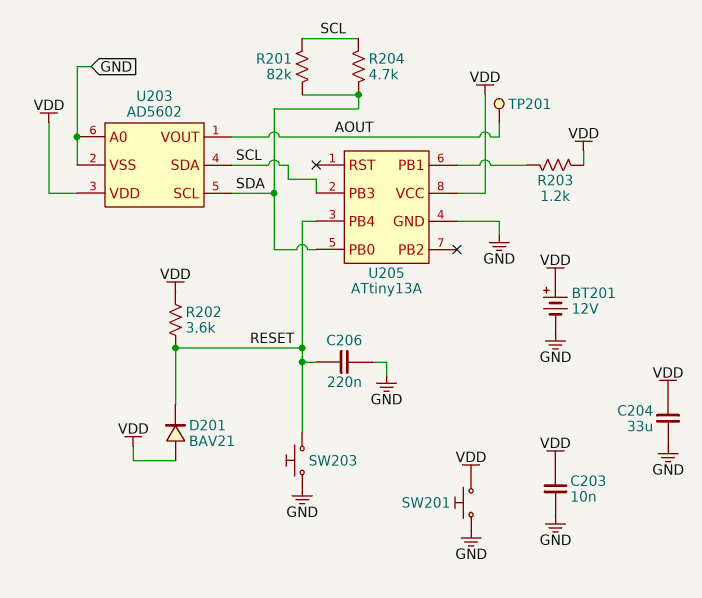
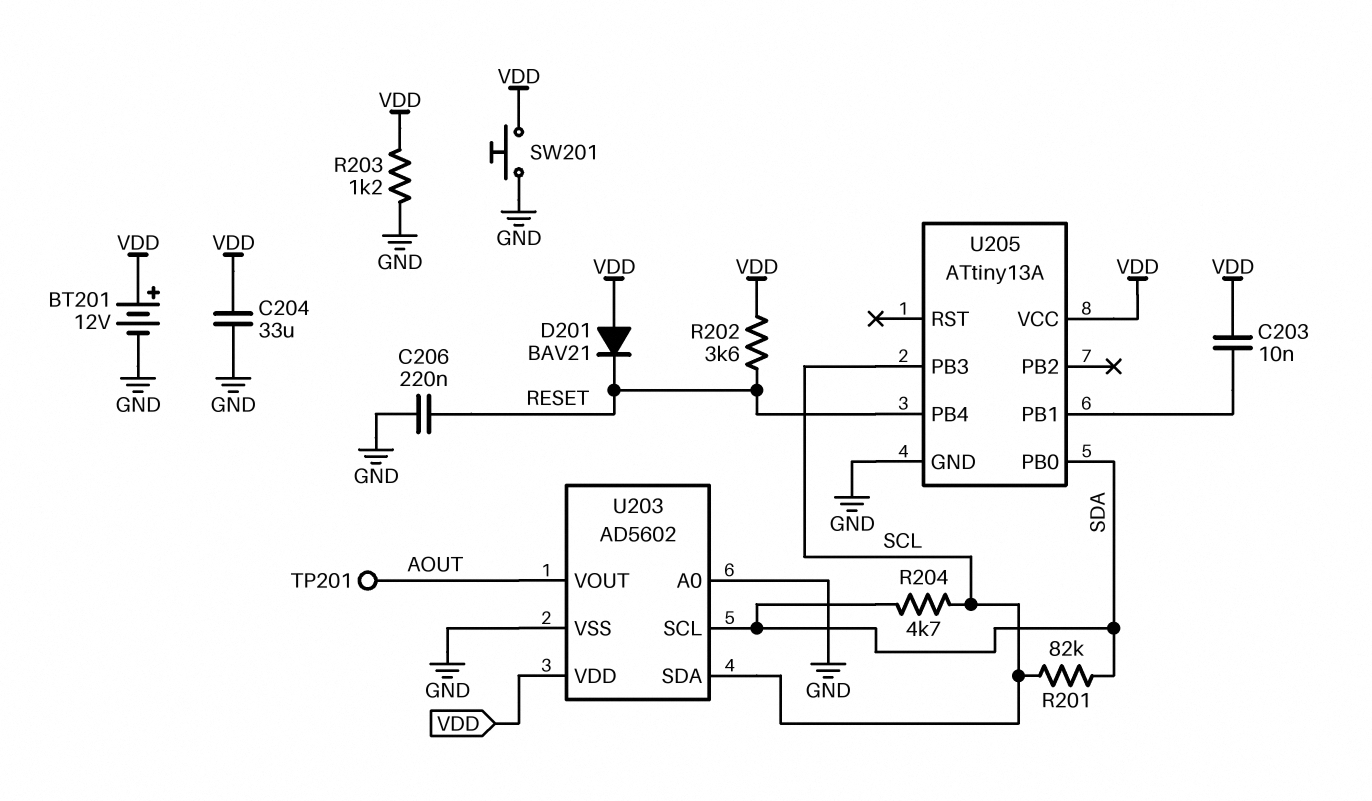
C203: 10nF (GND, VDD) -> 10nF (U205/PB1, VDD)
R203: 1.2k (U205/PB1, VDD) -> 1.2k (GND, VDD)
SW203: button (GND, RESET) -> none

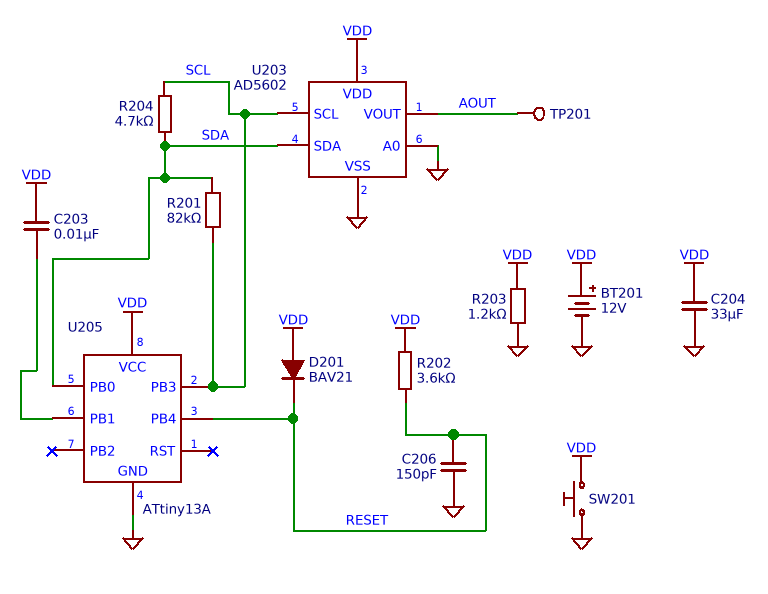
C206: 220nF (GND, RESET) -> 150pF (GND, RESET)
U203 pin SCL: SDA -> SCL
U203 pin SDA: SCL -> SDA

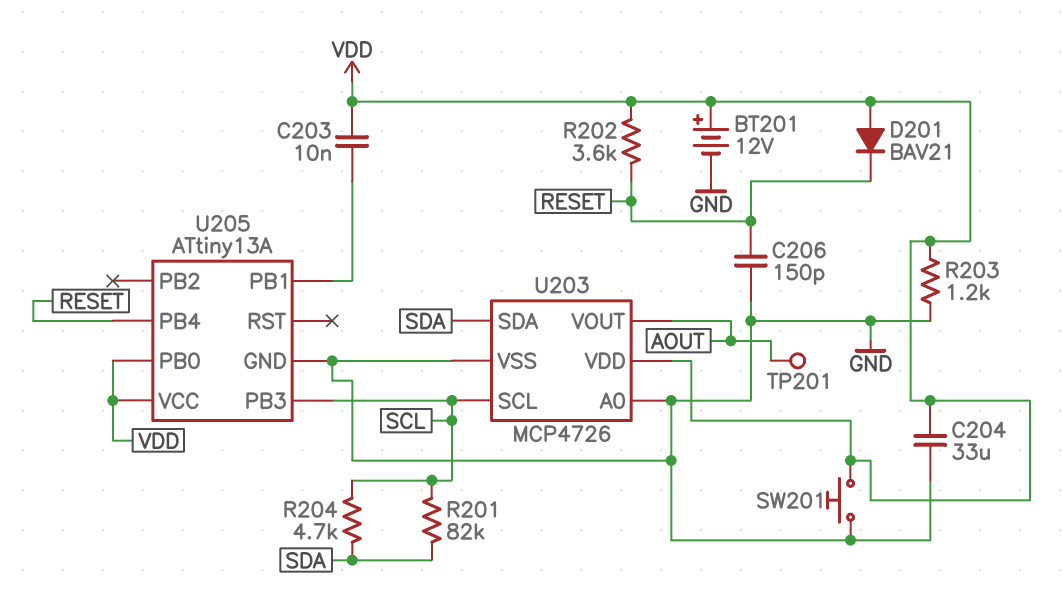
U203: AD5602 -> MCP4726
U205 pin PB0: SDA -> VDD

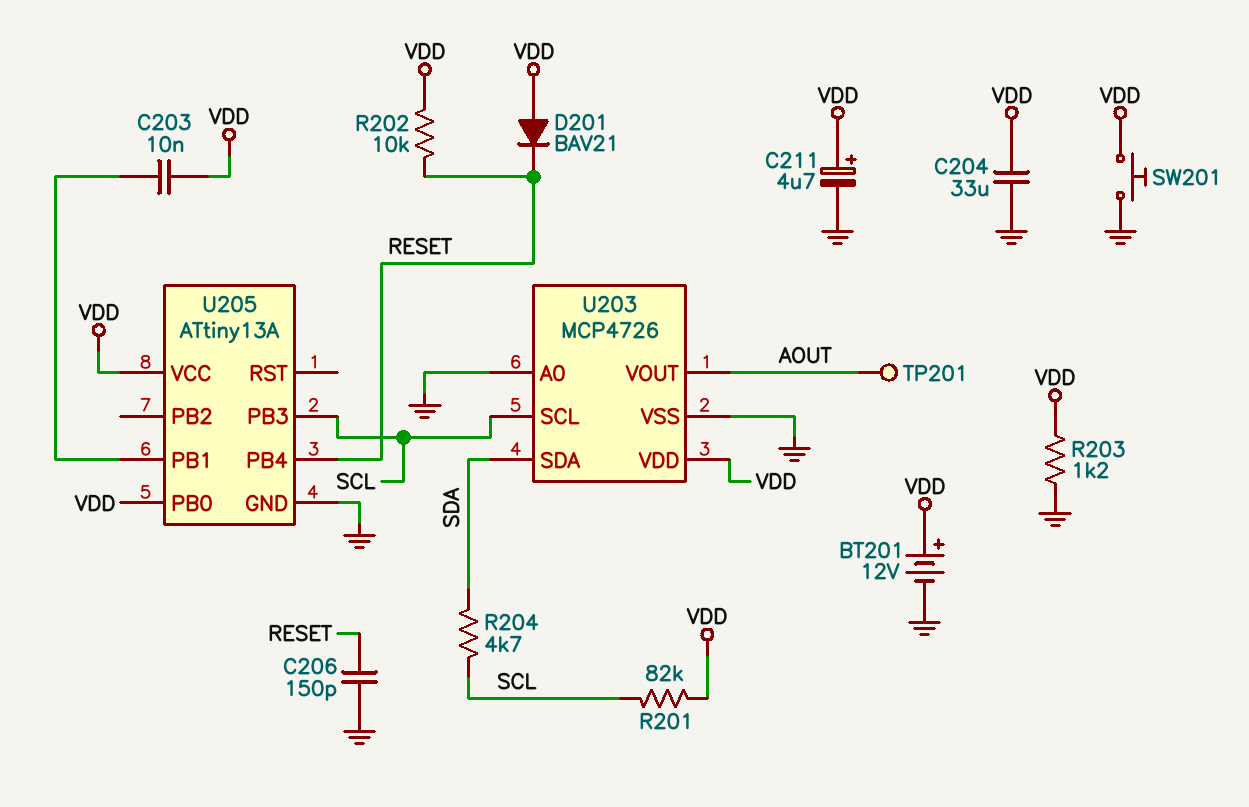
C211: none -> 4.7uF (plus VDD, minus GND)
R201: 82k (SCL, SDA) -> 82k (SCL, VDD)
R202: 3.6k (RESET, VDD) -> 10k (RESET, VDD)

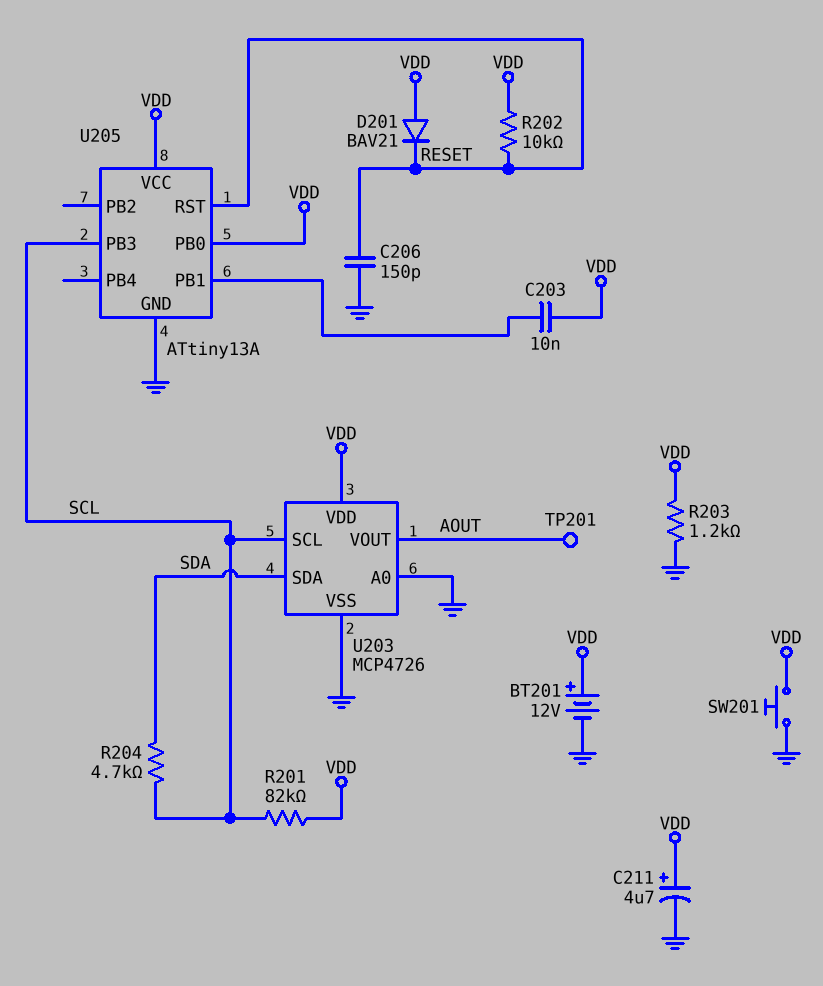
C204: 33uF (GND, VDD) -> none
U205 pin PB4: RESET -> none
U205 pin RST: none -> RESET

